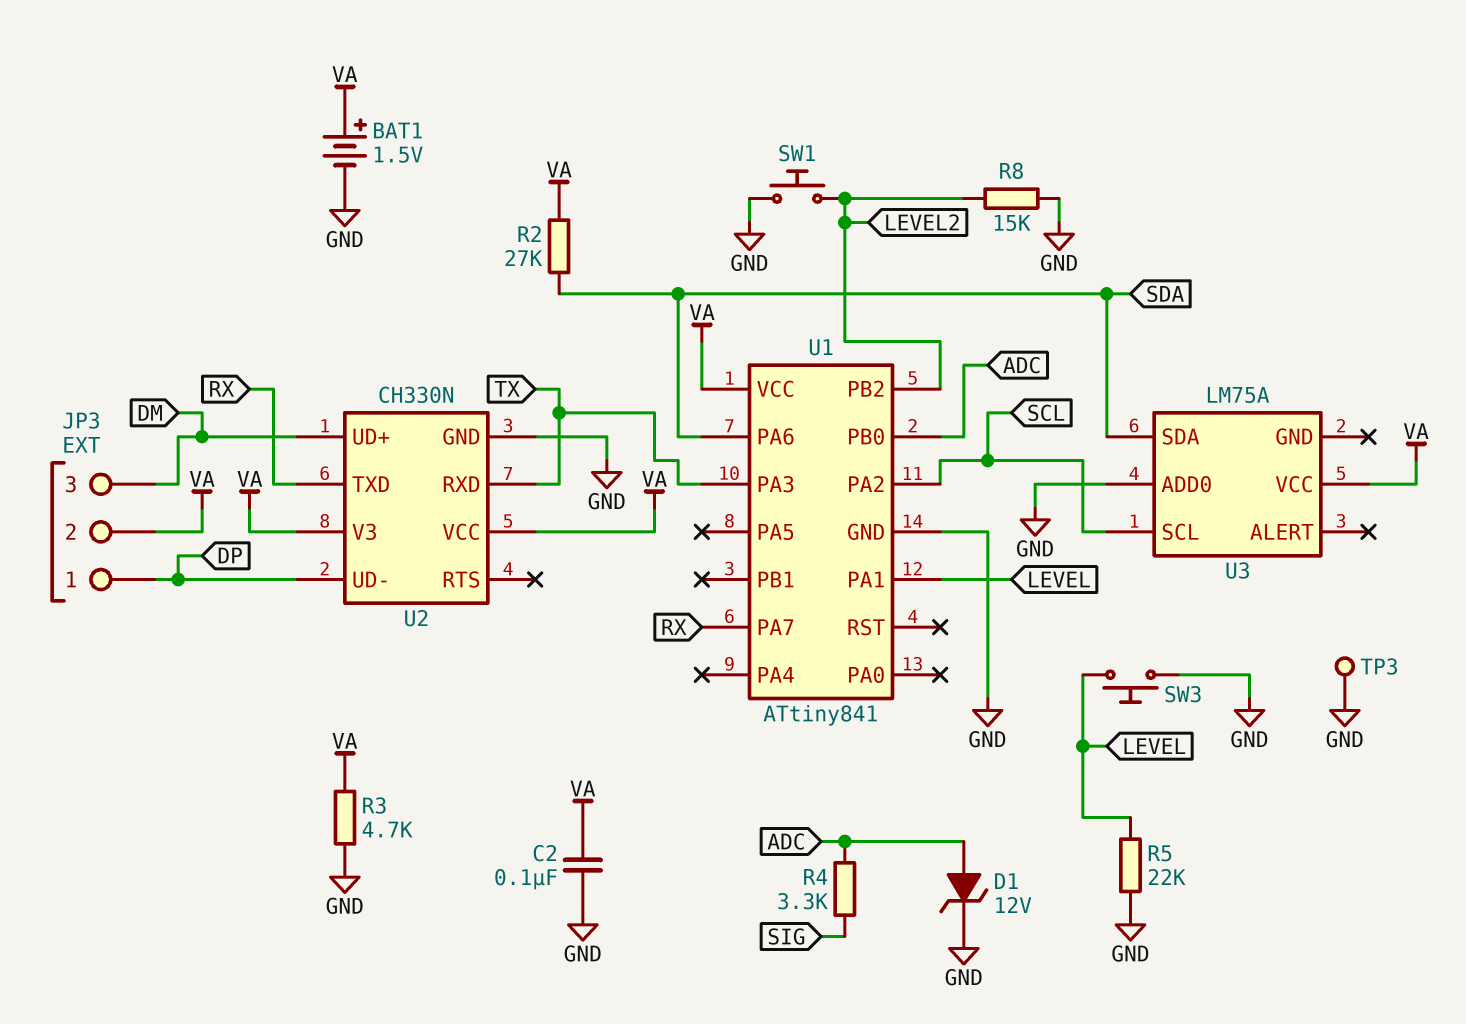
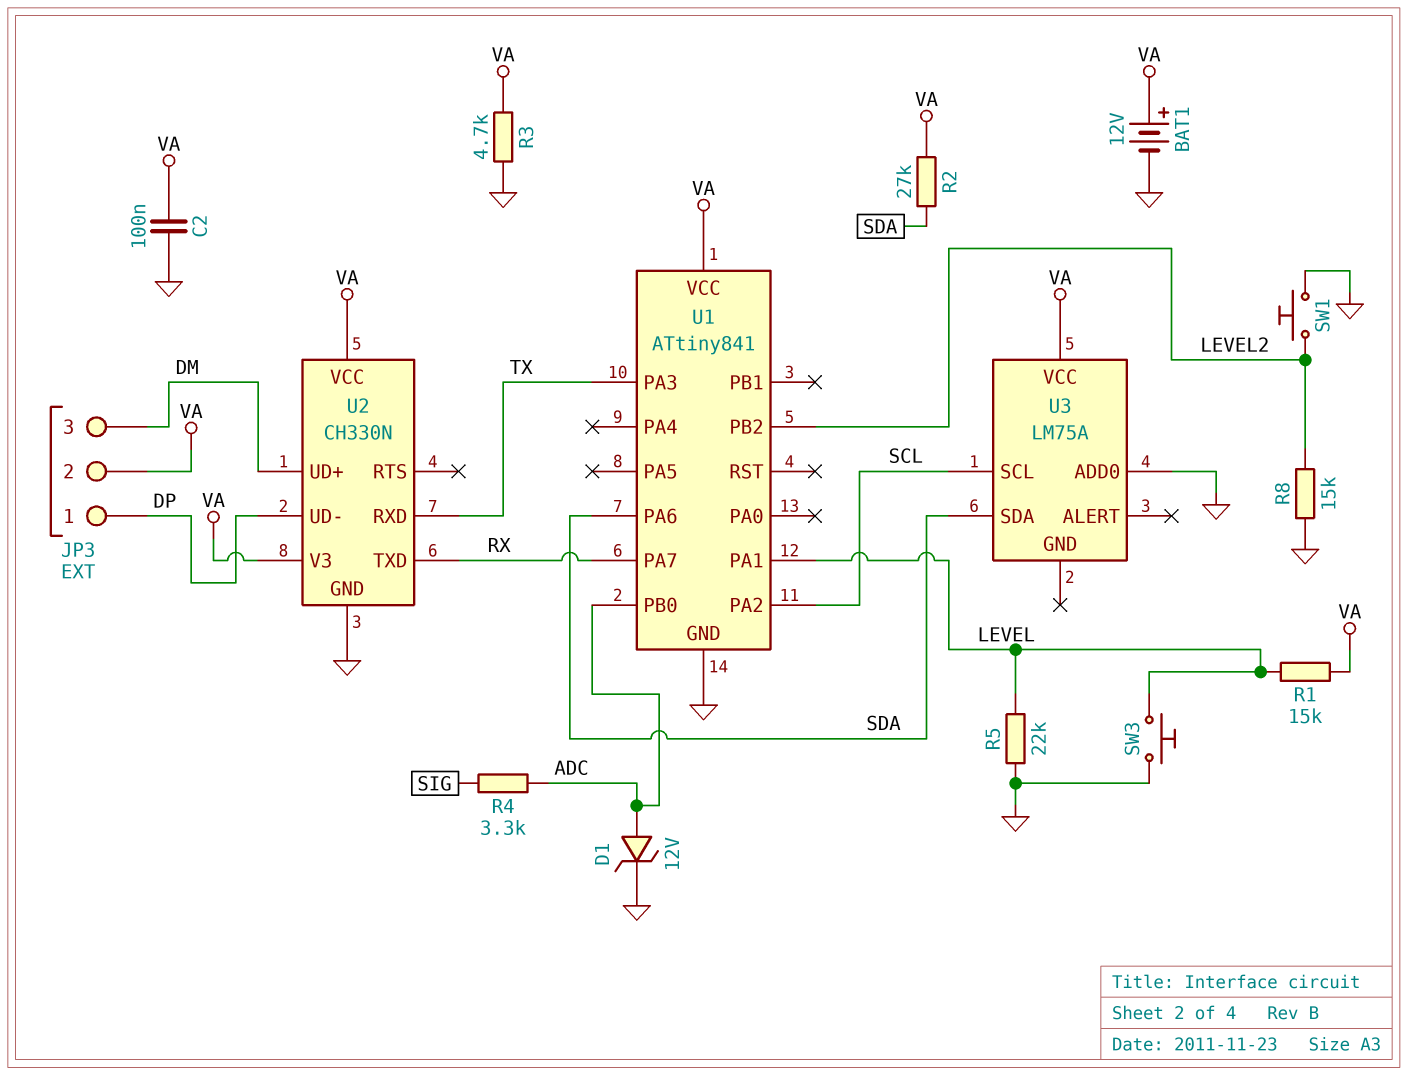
BAT1: 1.5V (plus VA, minus GND) -> 12V (plus VA, minus GND)
R1: none -> 15k (LEVEL, VA)
TP3: test point (GND) -> none

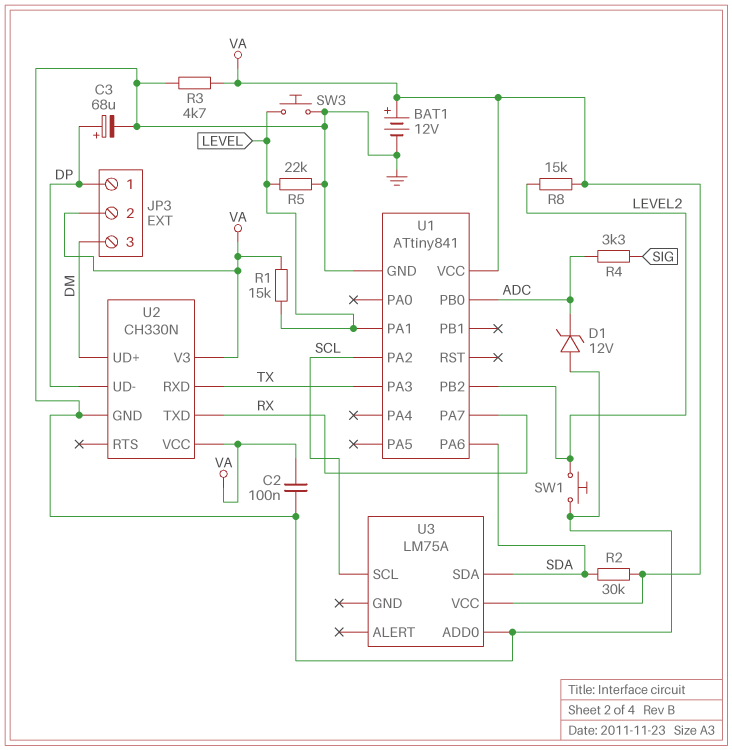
C3: none -> 68uF (plus DP, minus GND)
D1: zener 12V (A ADC, K GND) -> zener 12V (A GND, K ADC)
R2: 27k (SDA, VA) -> 30k (SDA, VA)
R8: 15k (GND, LEVEL2) -> 15k (LEVEL2, VA)

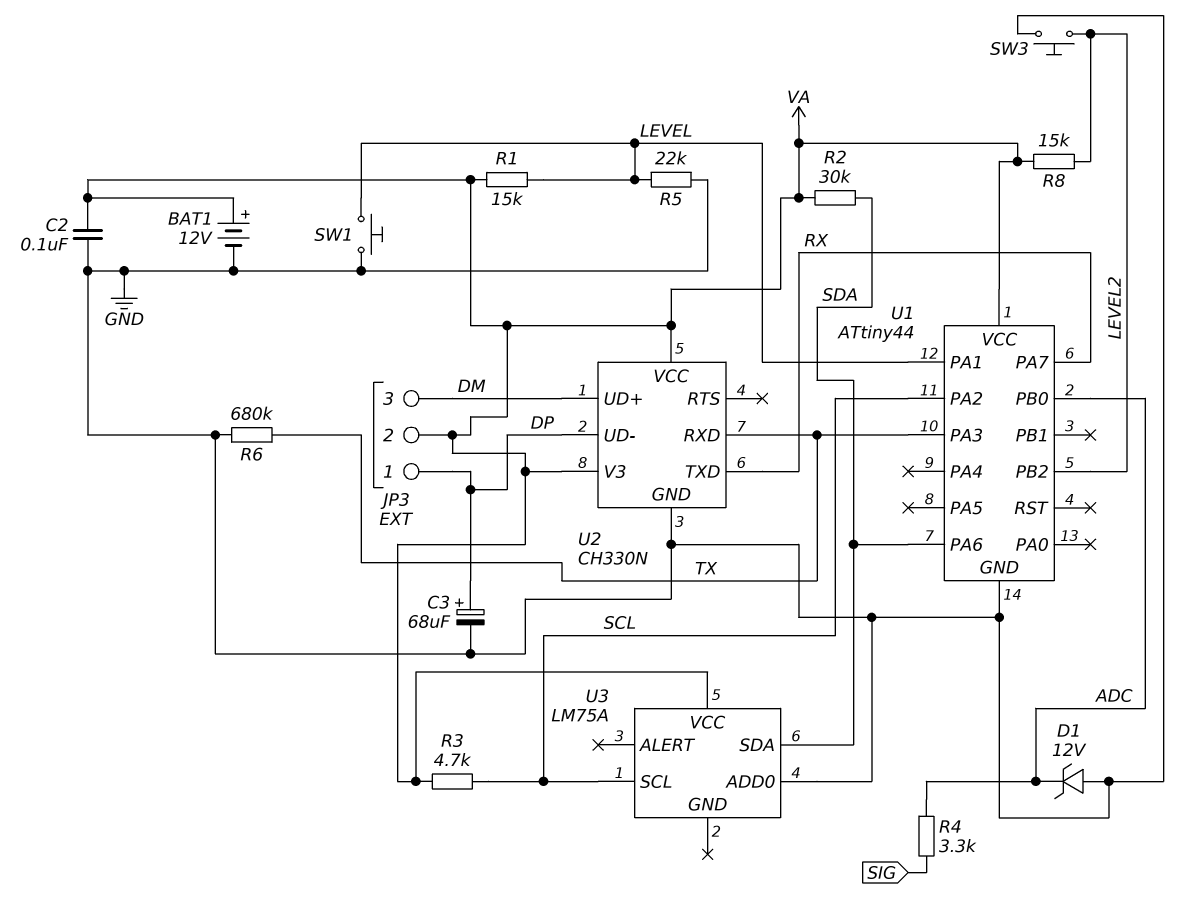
R3: 4.7k (GND, VA) -> 4.7k (SCL, VA)
R6: none -> 680k (GND, TX)
SW1: button (GND, LEVEL2) -> button (GND, LEVEL)
SW3: button (GND, LEVEL) -> button (GND, LEVEL2)
U1: ATtiny841 -> ATtiny44

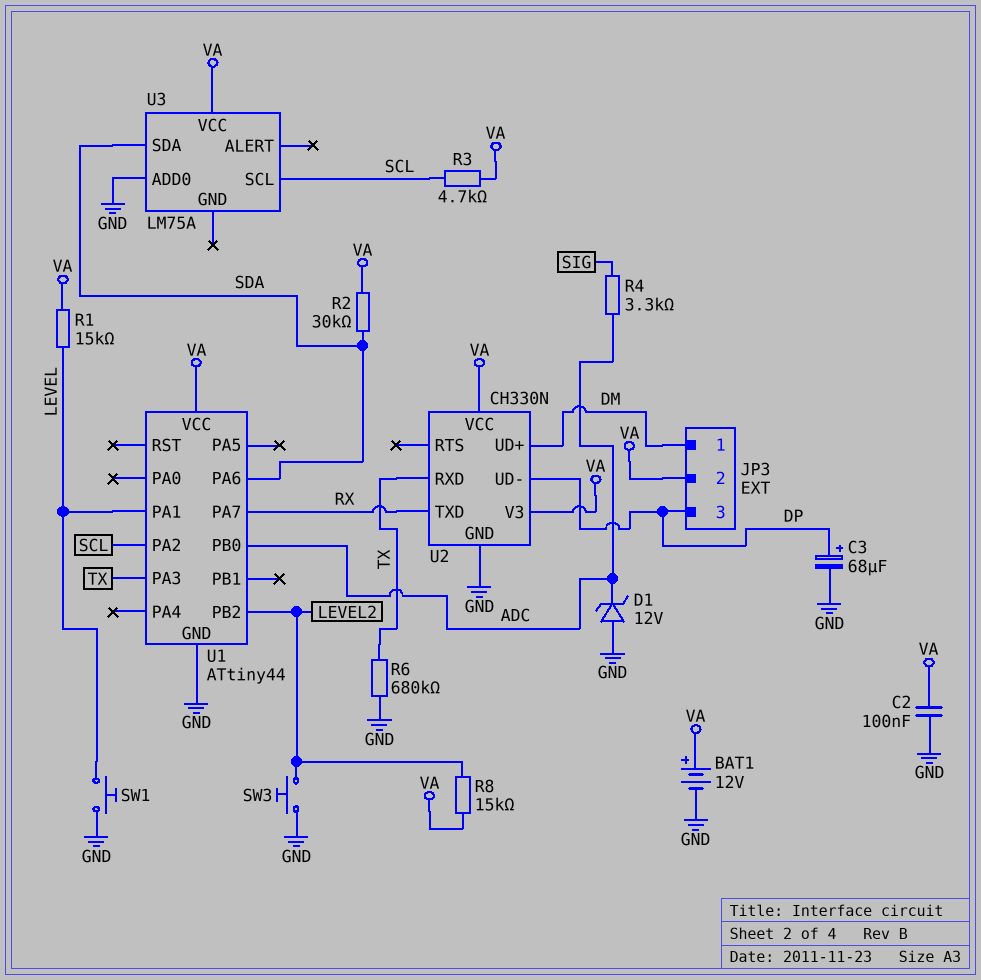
JP3 pin 1: DP -> DM
JP3 pin 3: DM -> DP
R5: 22k (GND, LEVEL) -> none

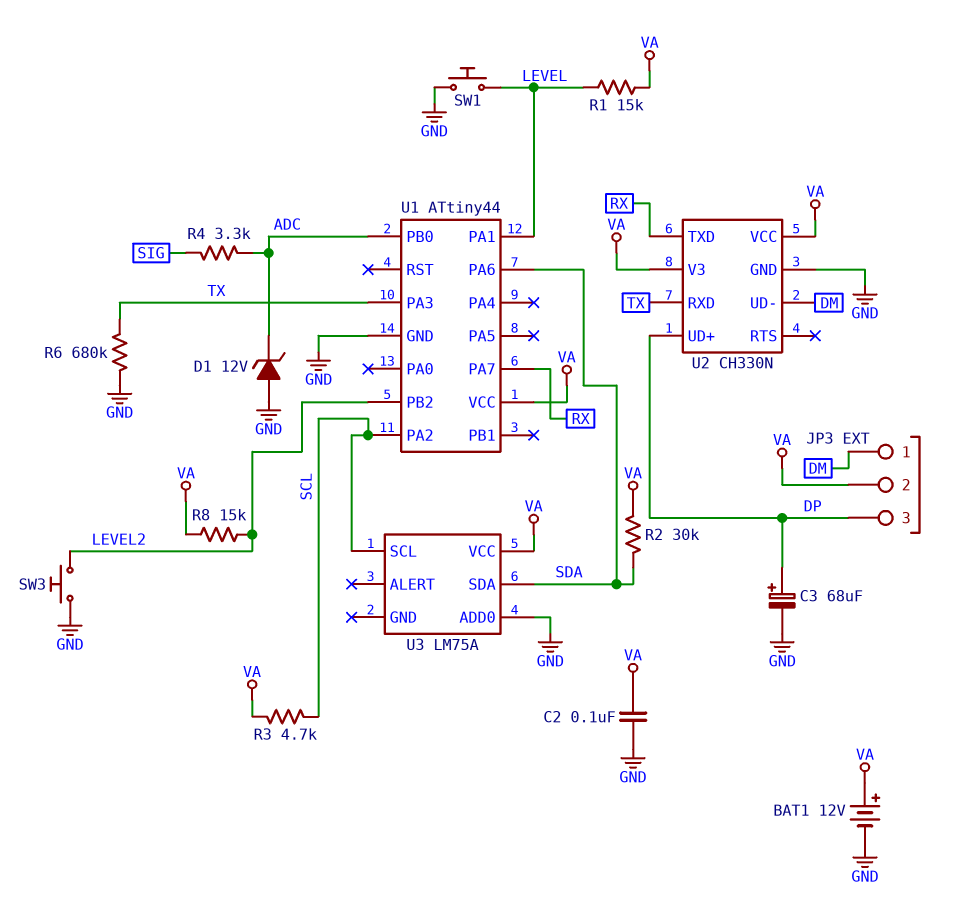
U2 pin UD+: DM -> DP
U2 pin UD-: DP -> DM

